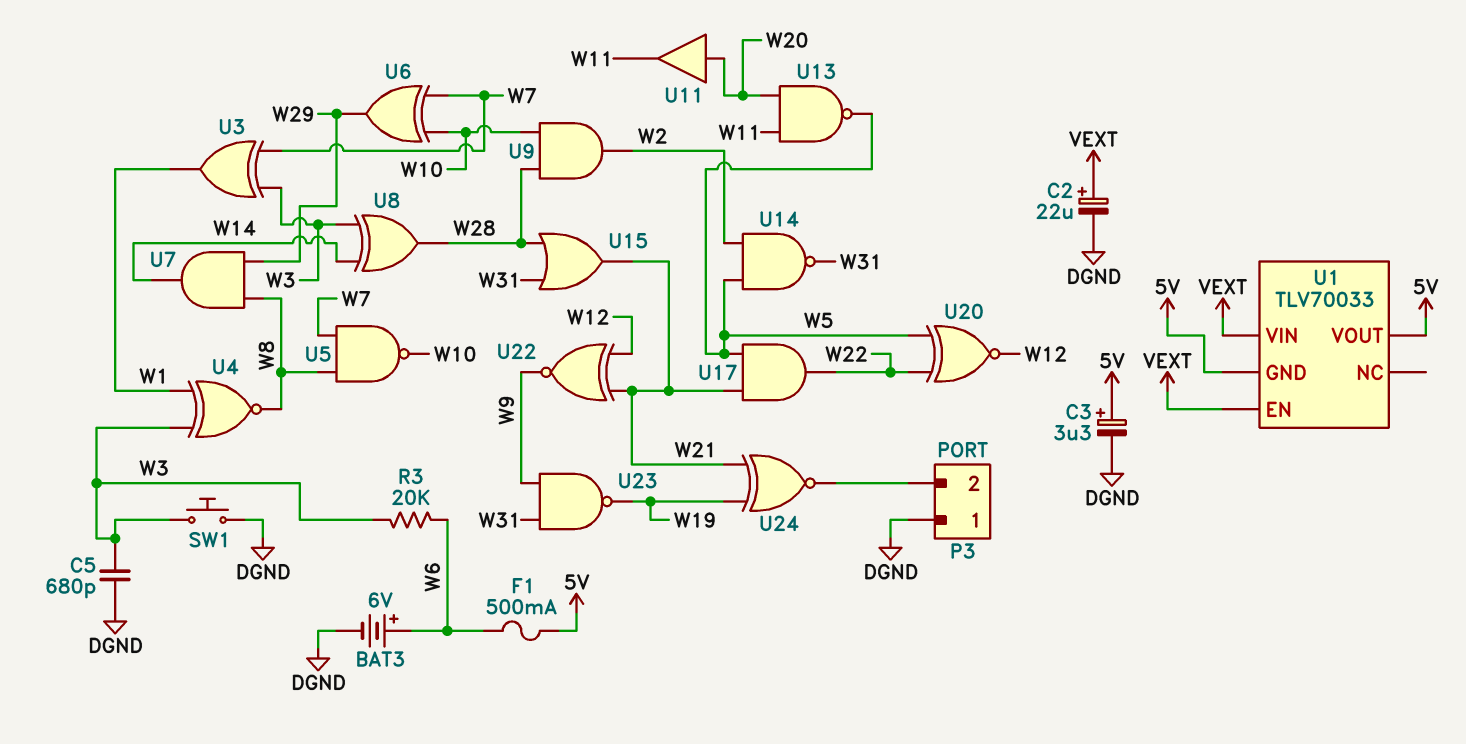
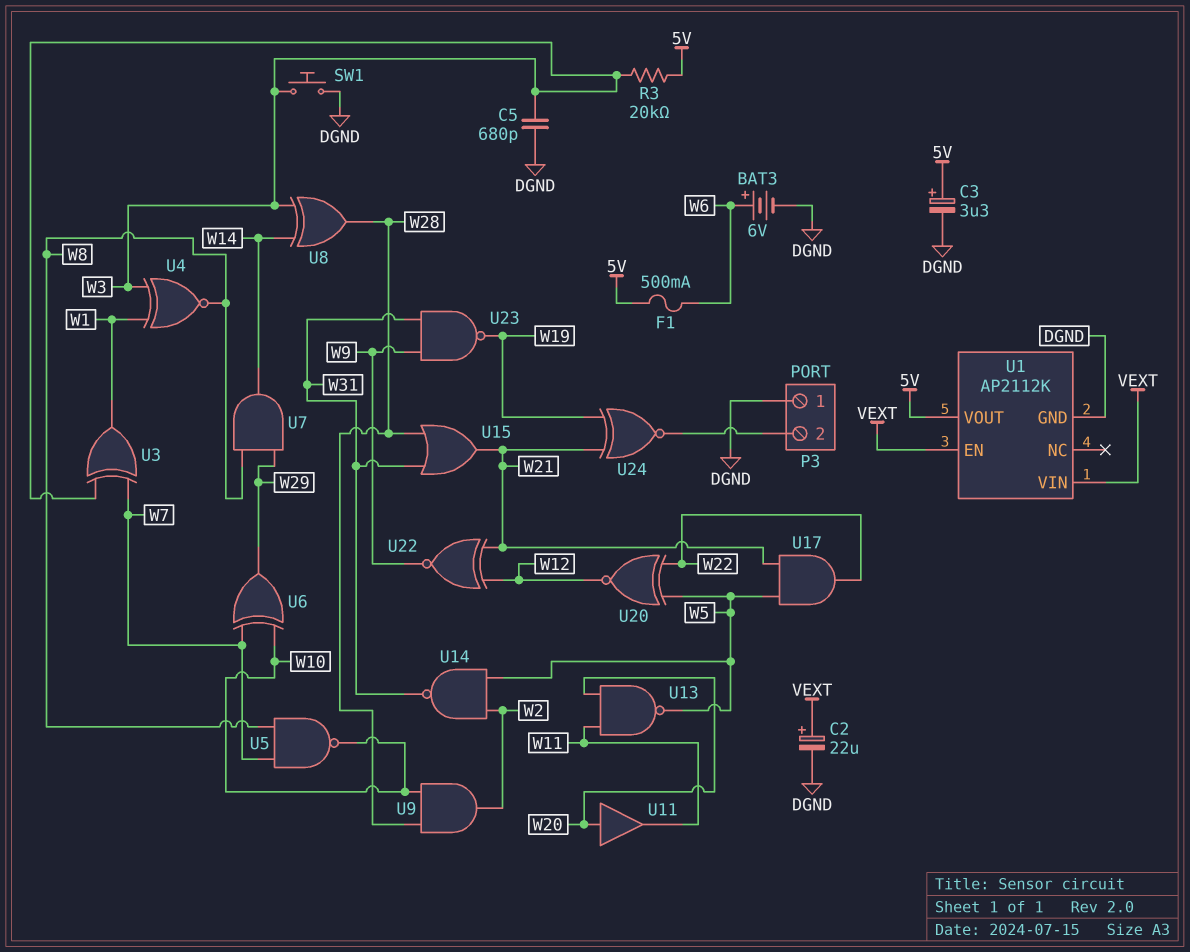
R3: 20k (W3, W6) -> 20k (5V, W3)
U1: TLV70033 -> AP2112K
U1 pin GND: 5V -> DGND

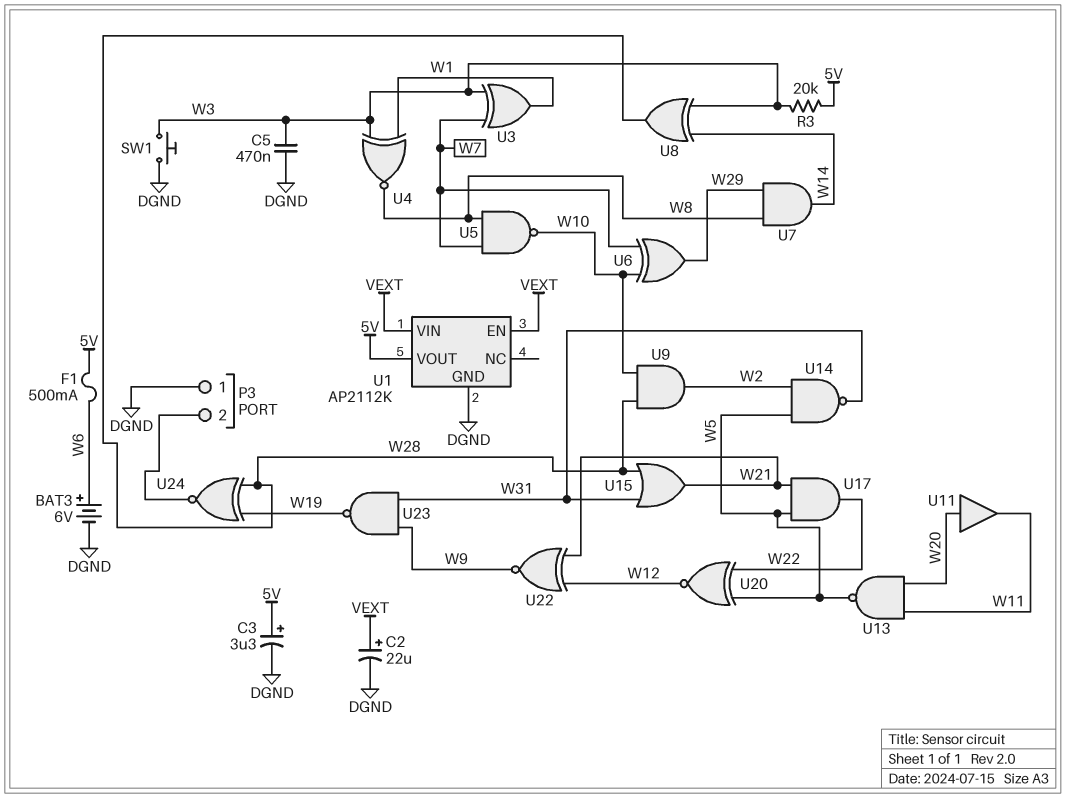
C5: 680pF (DGND, W3) -> 470nF (DGND, W3)
U24: XNOR (in W19, in W21, out P3/2) -> XNOR (in W19, in W28, out P3/2)

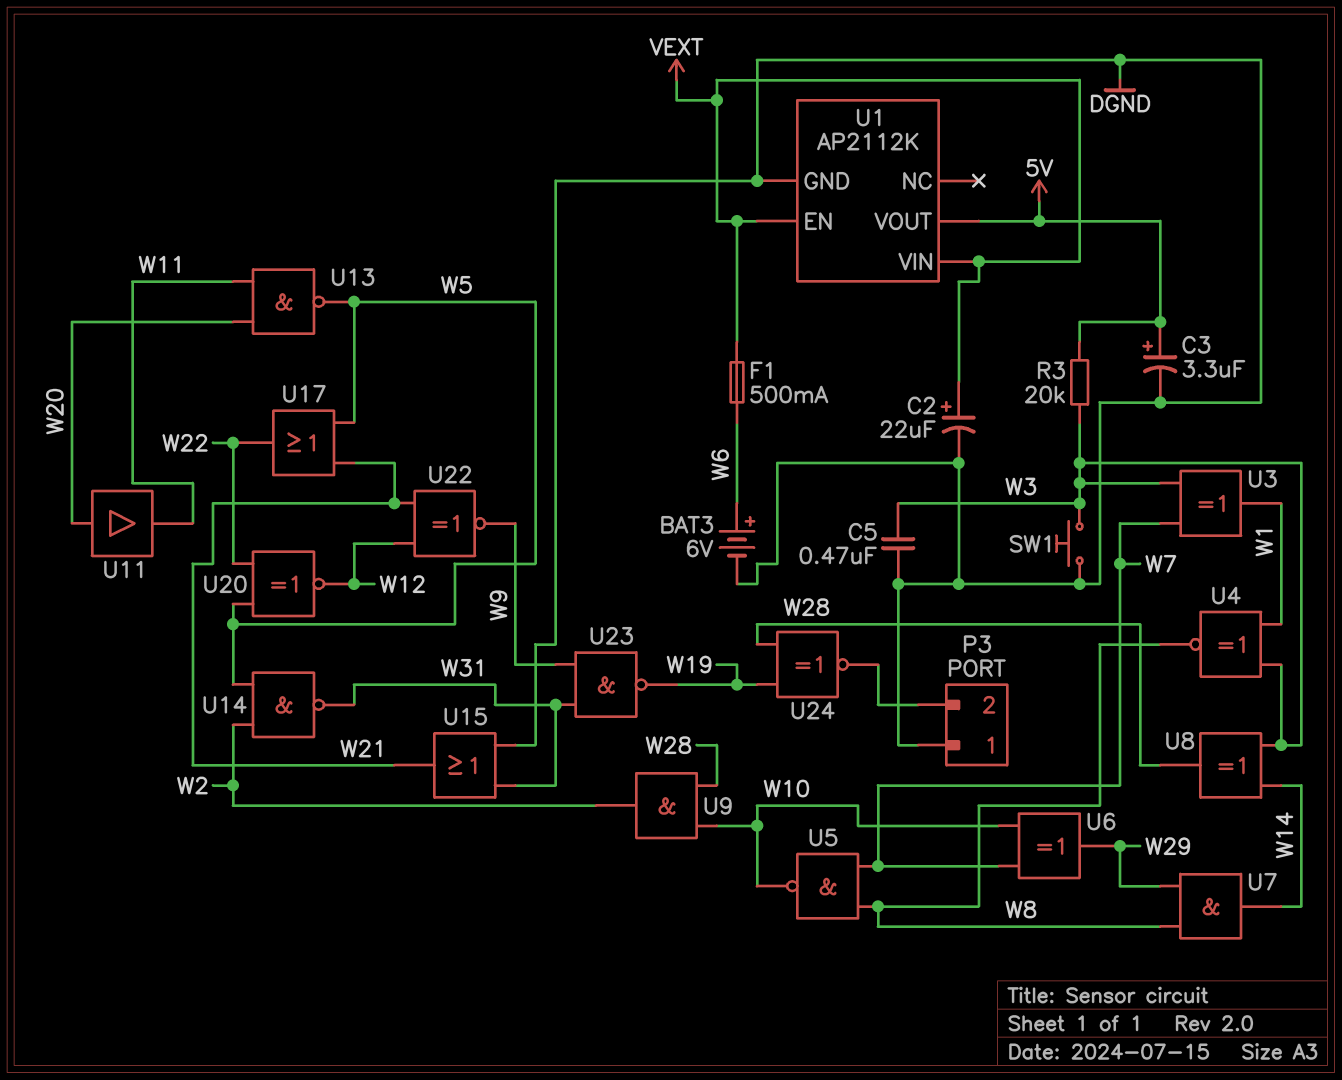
F1: 500mA (5V, W6) -> 500mA (VEXT, W6)
U15: OR (in W28, in W31, out W21) -> OR (in DGND, in W31, out W21)
U17: AND (in W5, in W21, out W22) -> OR (in W5, in W21, out W22)

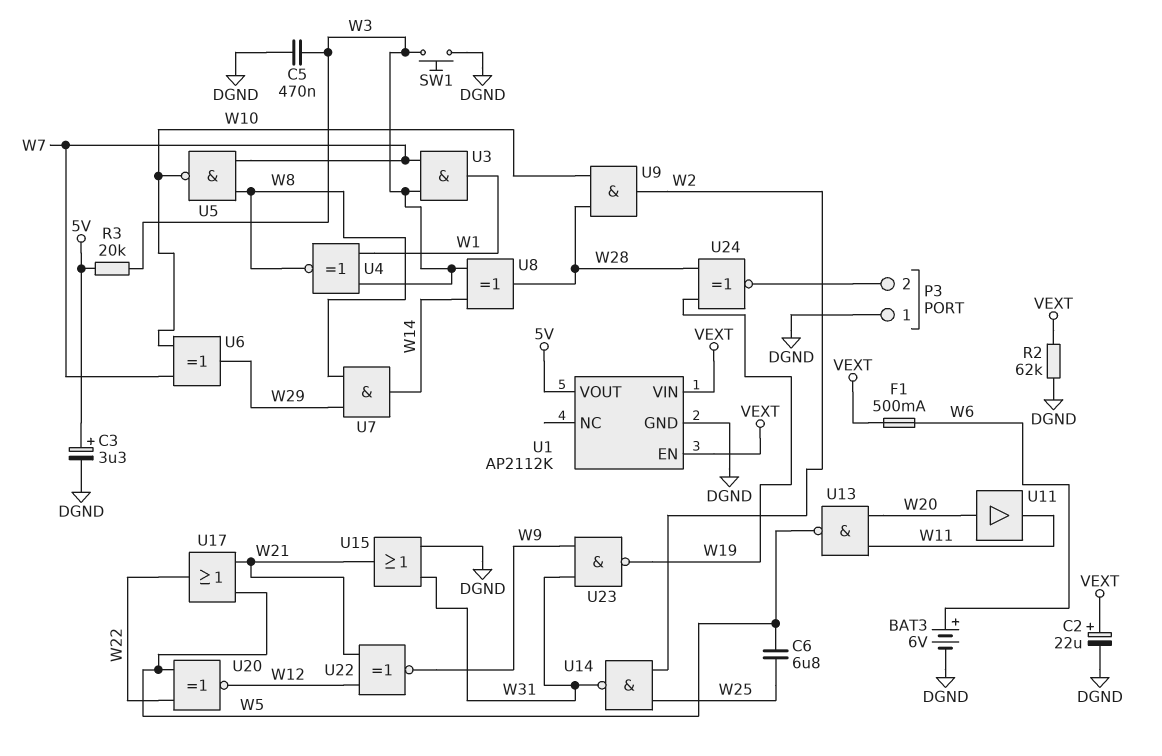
C6: none -> 6.8uF (W5, W25)
R2: none -> 62k (DGND, VEXT)
U3: XOR (in W3, in W7, out W1) -> AND (in W3, in W7, out W1)
U14: NAND (in W2, in W5, out W31) -> NAND (in W2, in W25, out W31)

